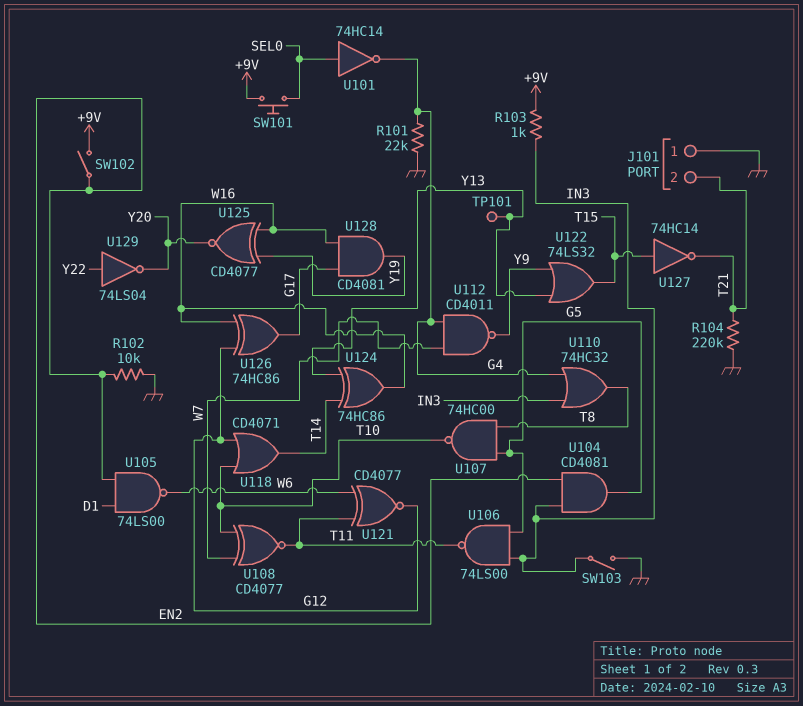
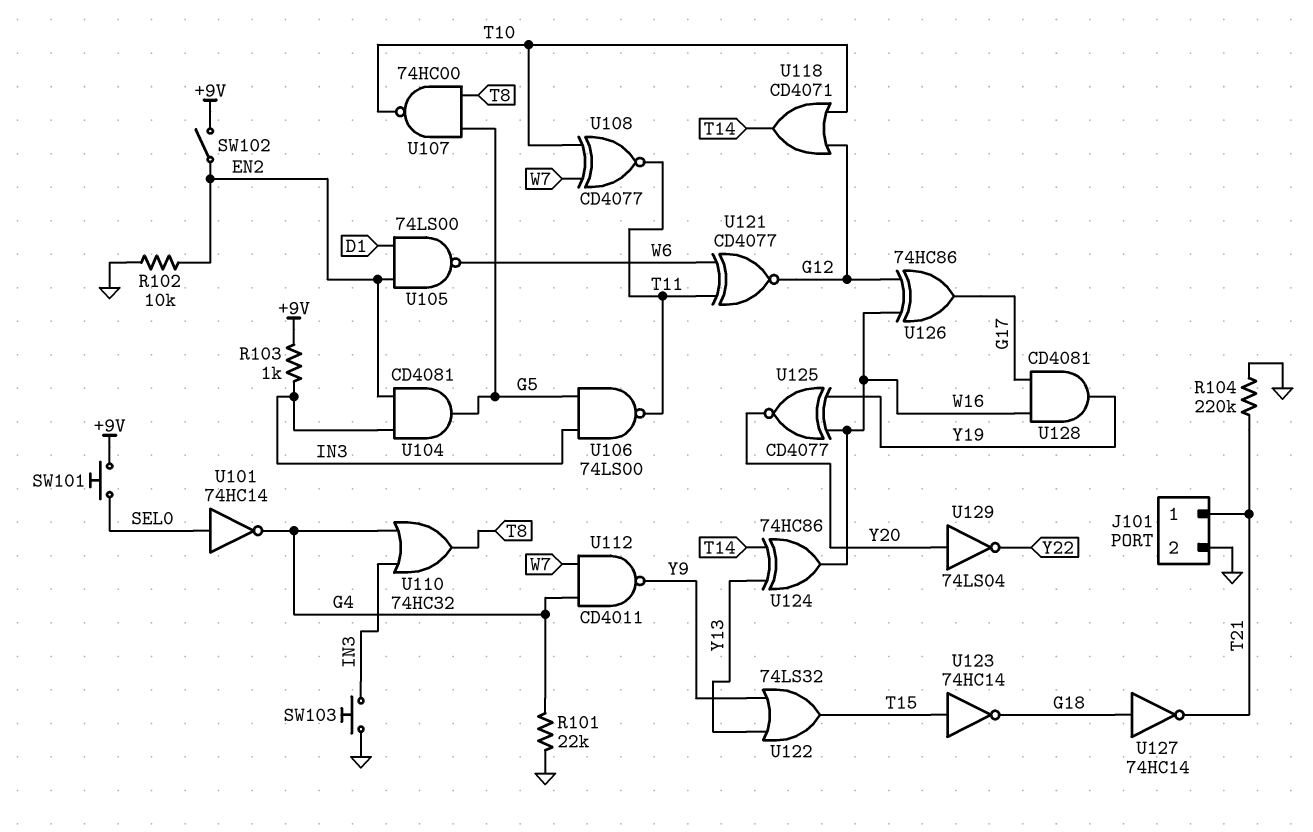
J101 pin 1: GND -> T21
J101 pin 2: T21 -> GND
SW103: switch (GND, IN3) -> button (GND, IN3)
TP101: test point (Y13) -> none
U123: none -> NOT 74HC14 (in T15, out G18)
U127: NOT 74HC14 (in T15, out T21) -> NOT 74HC14 (in G18, out T21)
U129: NOT 74LS04 (in Y22, out Y20) -> NOT 74LS04 (in Y20, out Y22)

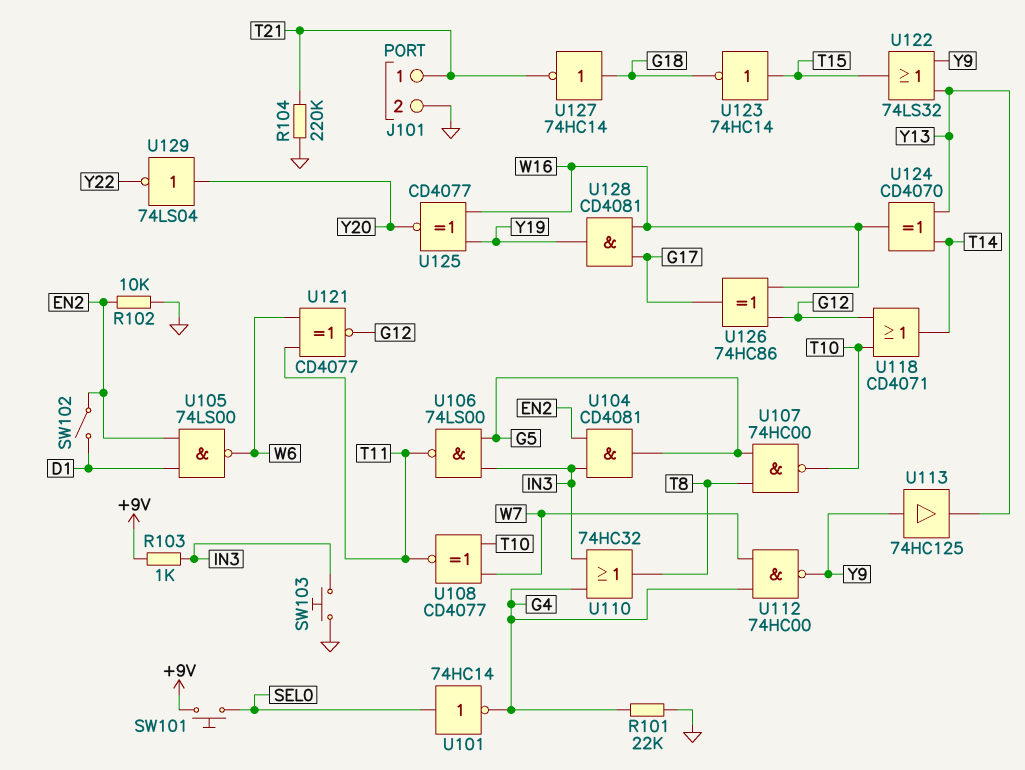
SW102: switch (+9V, EN2) -> switch (D1, EN2)
U112: NAND CD4011 (in G4, in W7, out Y9) -> NAND 74HC00 (in G4, in W7, out Y9)
U113: none -> buffer 74HC125 (in Y9, out Y13)
U124: XOR 74HC86 (in T14, in Y13, out W16) -> XOR CD4070 (in T14, in Y13, out W16)

